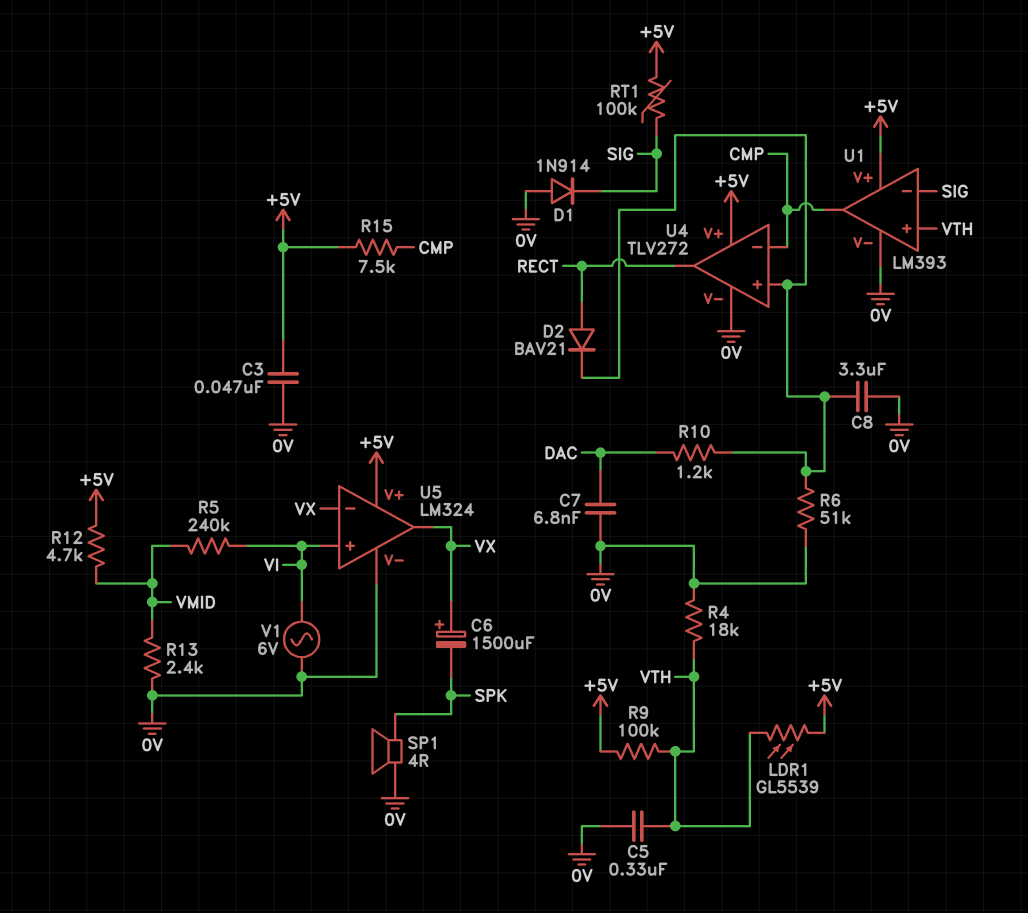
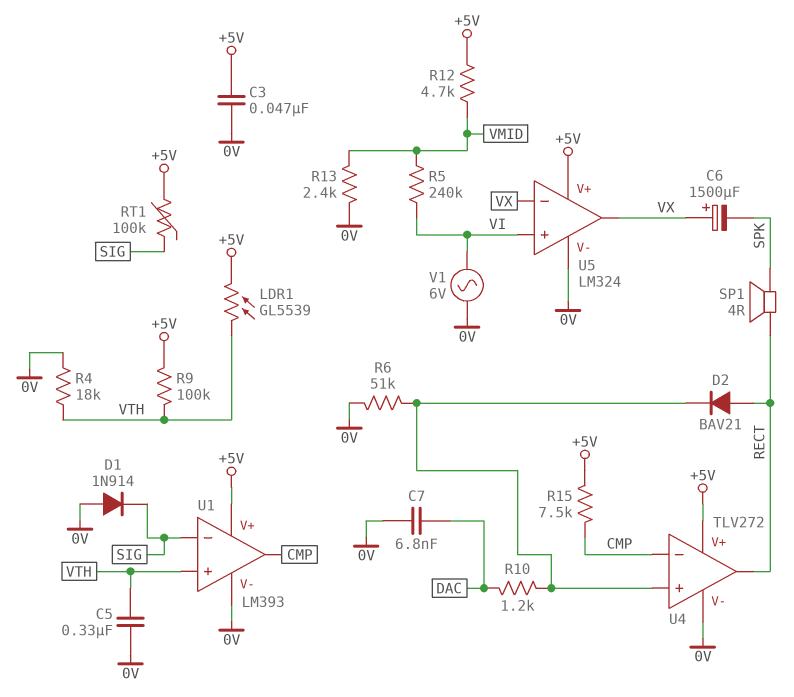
C8: 3.3uF (0V, U4/in+) -> none
SP1: speaker 4R (0V, SPK) -> speaker 4R (RECT, SPK)

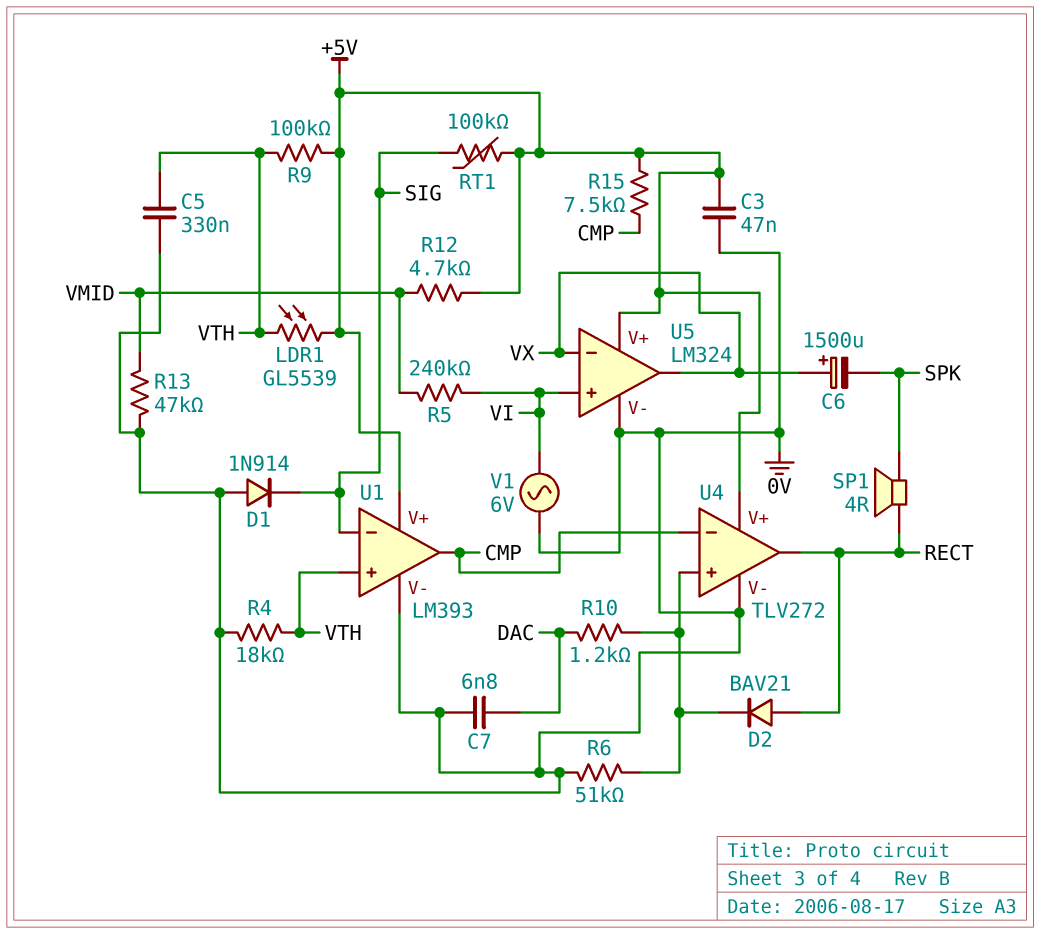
R13: 2.4k (0V, VMID) -> 47k (0V, VMID)

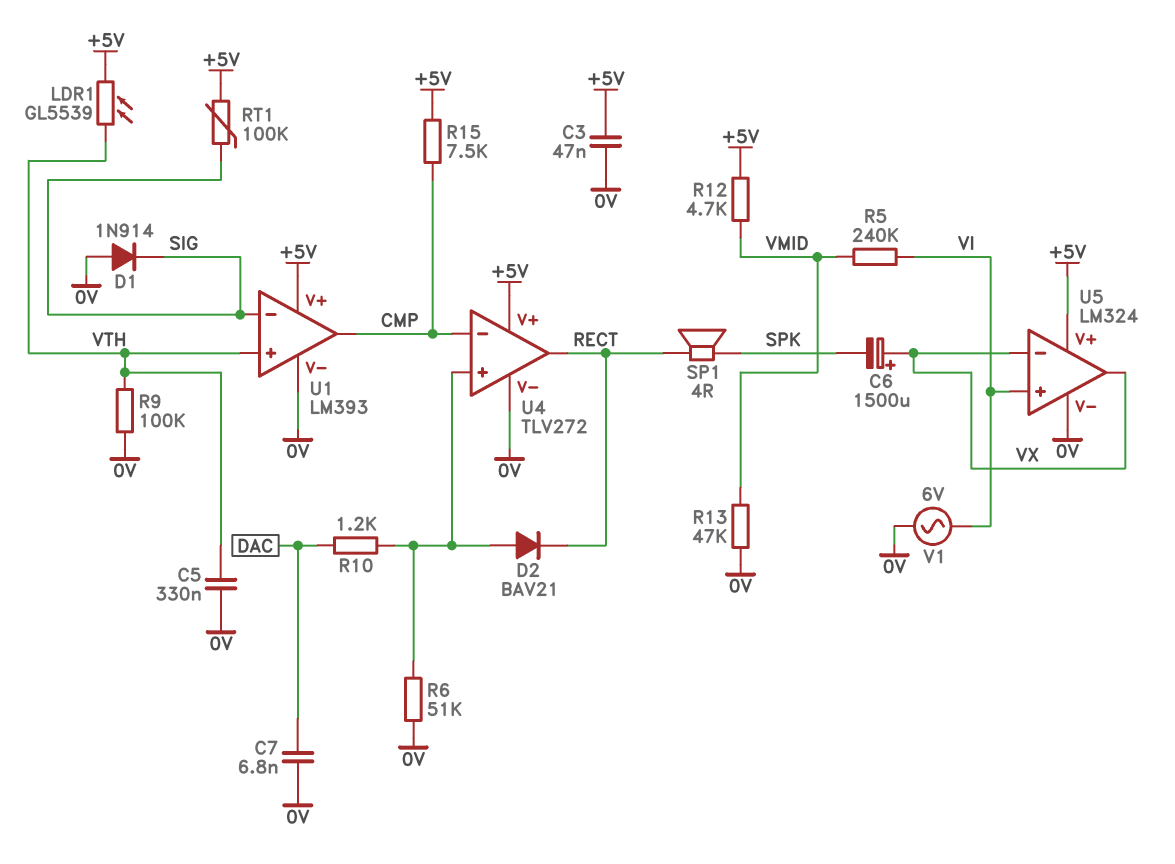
D2: diode BAV21 (A RECT, K U4/in+) -> diode BAV21 (A U4/in+, K RECT)
R4: 18k (0V, VTH) -> none
R9: 100k (+5V, VTH) -> 100k (0V, VTH)

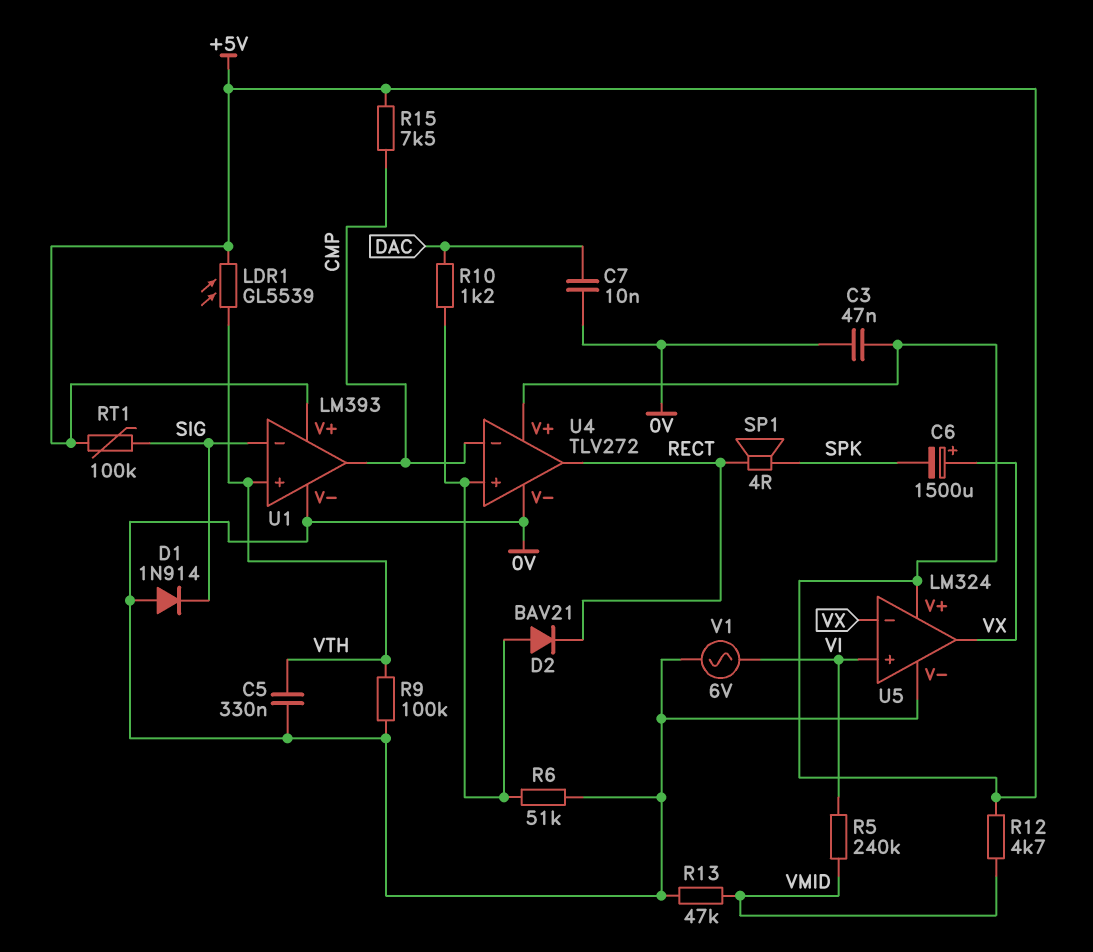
C7: 6.8nF (0V, DAC) -> 10nF (0V, DAC)

